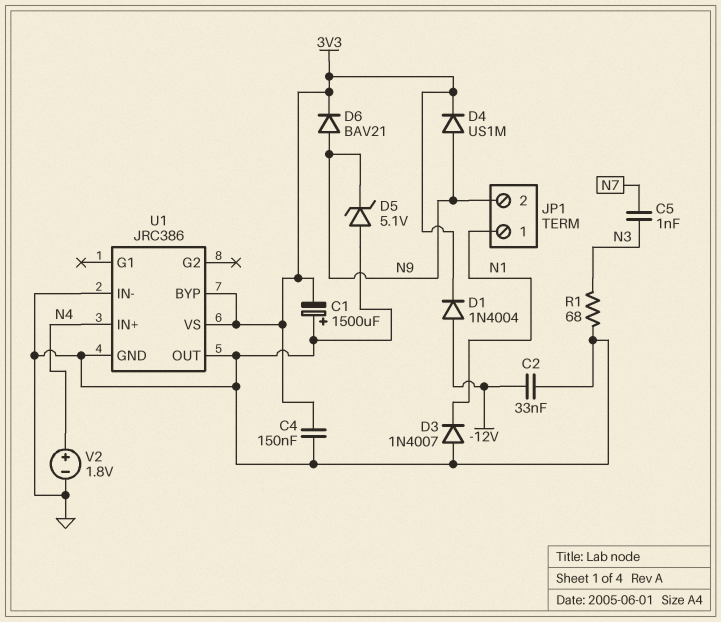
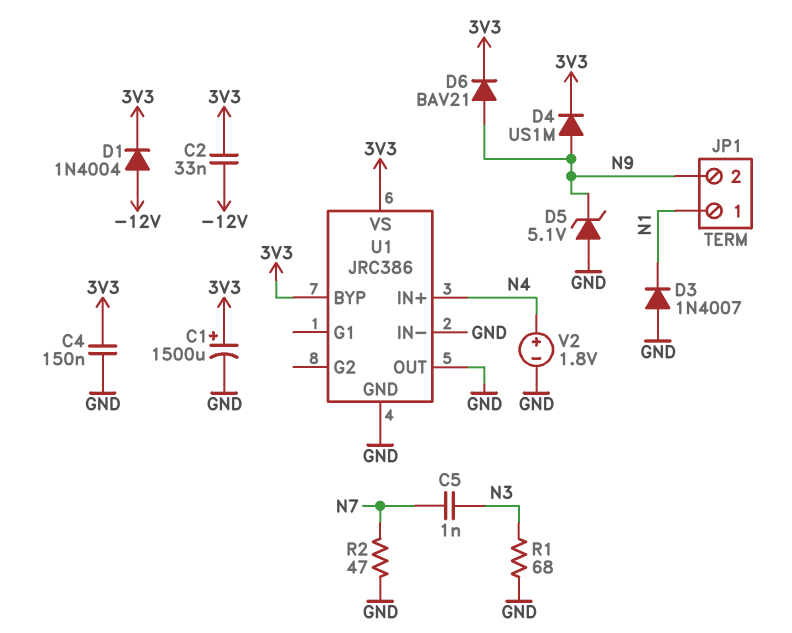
C1: 1500uF (plus GND, minus 3V3) -> 1500uF (plus 3V3, minus GND)
C2: 33nF (-12V, GND) -> 33nF (-12V, 3V3)
R2: none -> 47 (GND, N7)

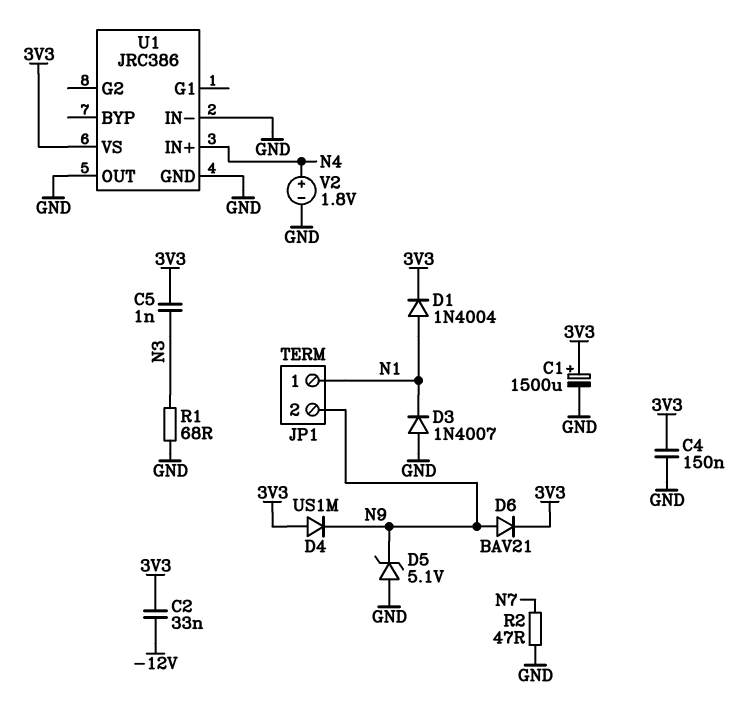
C5: 1nF (N3, N7) -> 1nF (3V3, N3)
D1: diode 1N4004 (A -12V, K 3V3) -> diode 1N4004 (A N1, K 3V3)
D4: diode US1M (A N9, K 3V3) -> diode US1M (A 3V3, K N9)
U1 pin BYP: 3V3 -> none

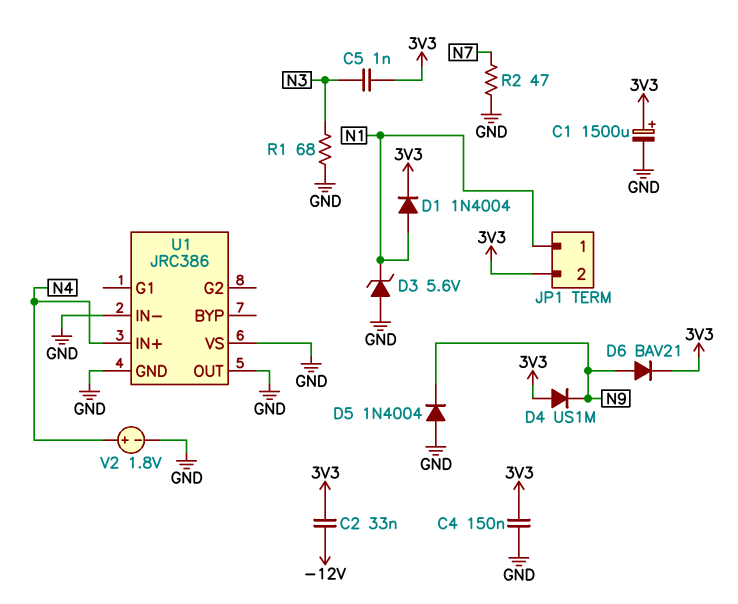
D3: diode 1N4007 (A GND, K N1) -> zener 5.6V (A GND, K N1)
D5: zener 5.1V (A GND, K N9) -> diode 1N4004 (A GND, K N9)
JP1 pin 2: N9 -> 3V3
U1 pin VS: 3V3 -> GND

